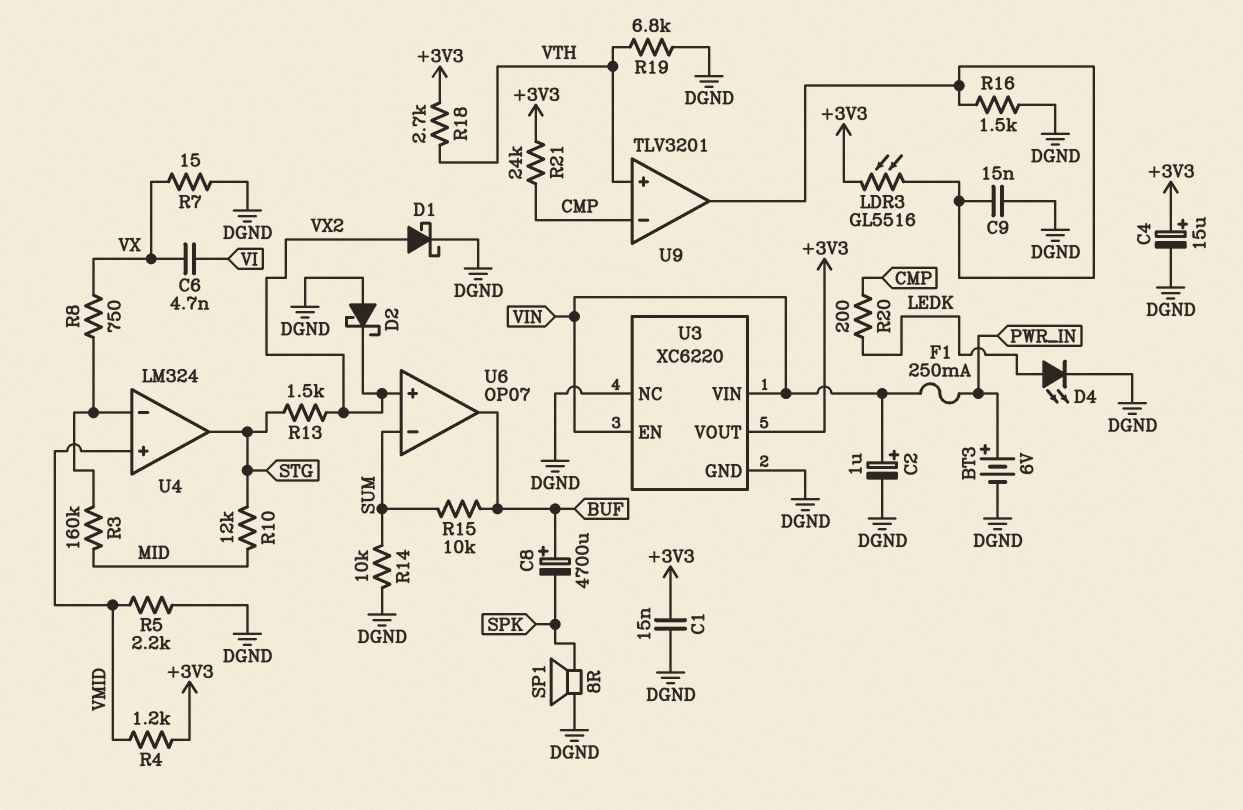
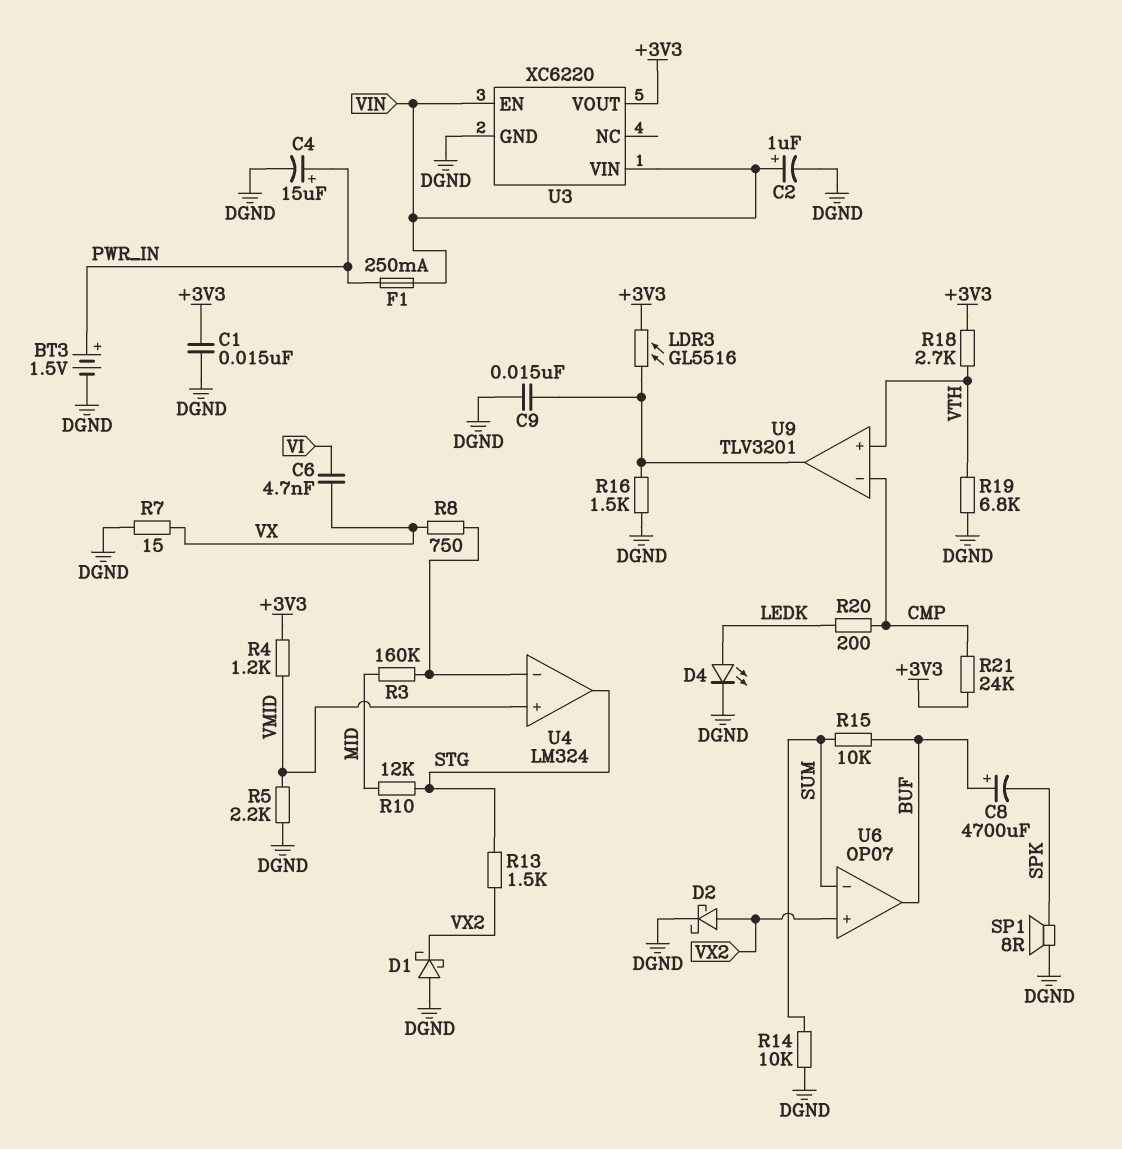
BT3: 6V (plus PWR_IN, minus DGND) -> 1.5V (plus PWR_IN, minus DGND)
C4: 15uF (plus +3V3, minus DGND) -> 15uF (plus PWR_IN, minus DGND)
D1: schottky (A VX2, K DGND) -> schottky (A DGND, K VX2)
D2: schottky (A DGND, K VX2) -> schottky (A VX2, K DGND)
U3 pin NC: DGND -> none

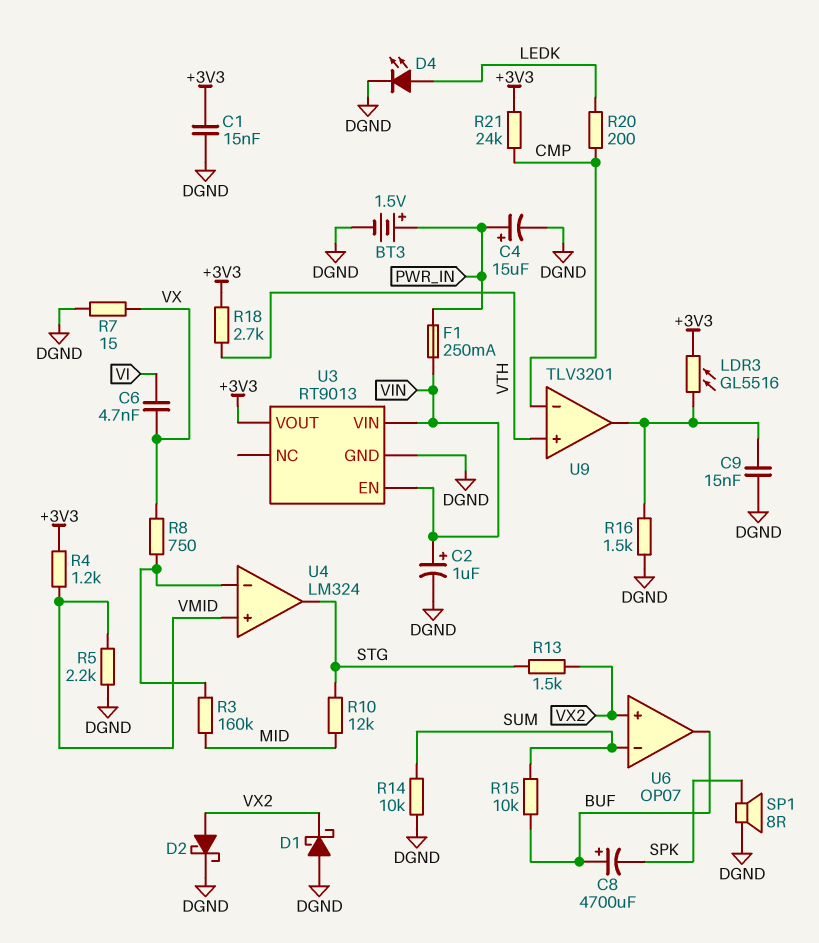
R19: 6.8k (DGND, VTH) -> none
U3: XC6220 -> RT9013

